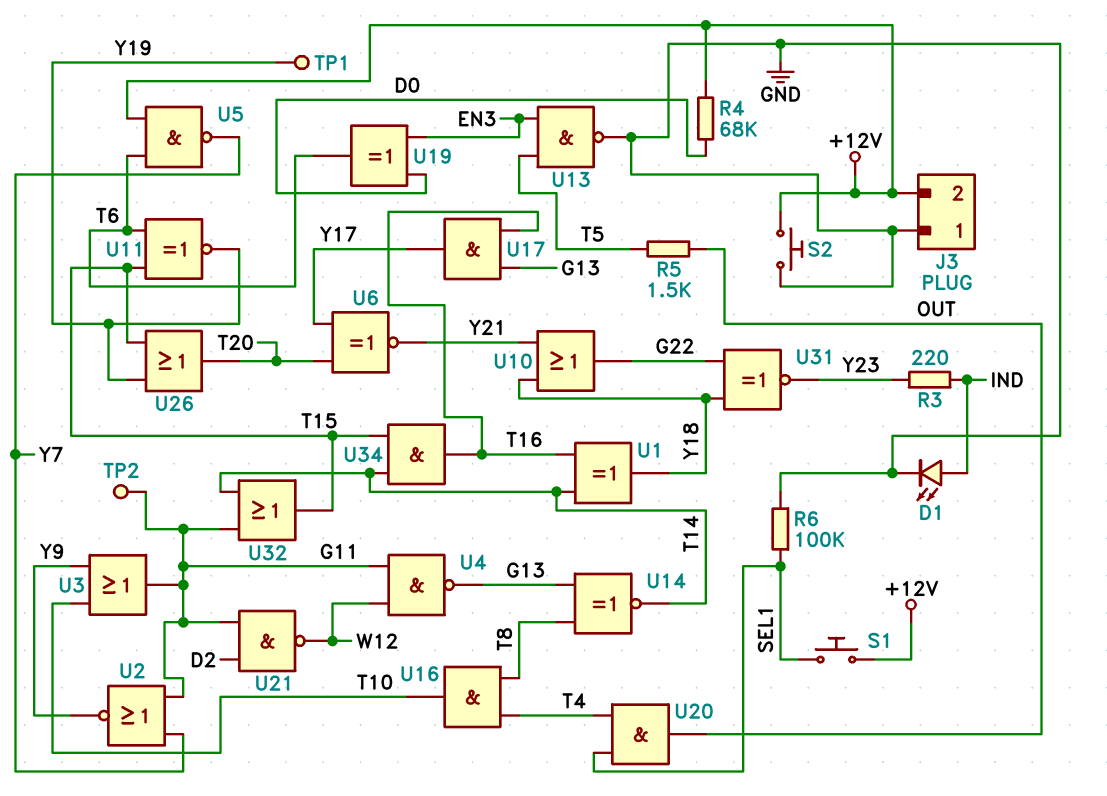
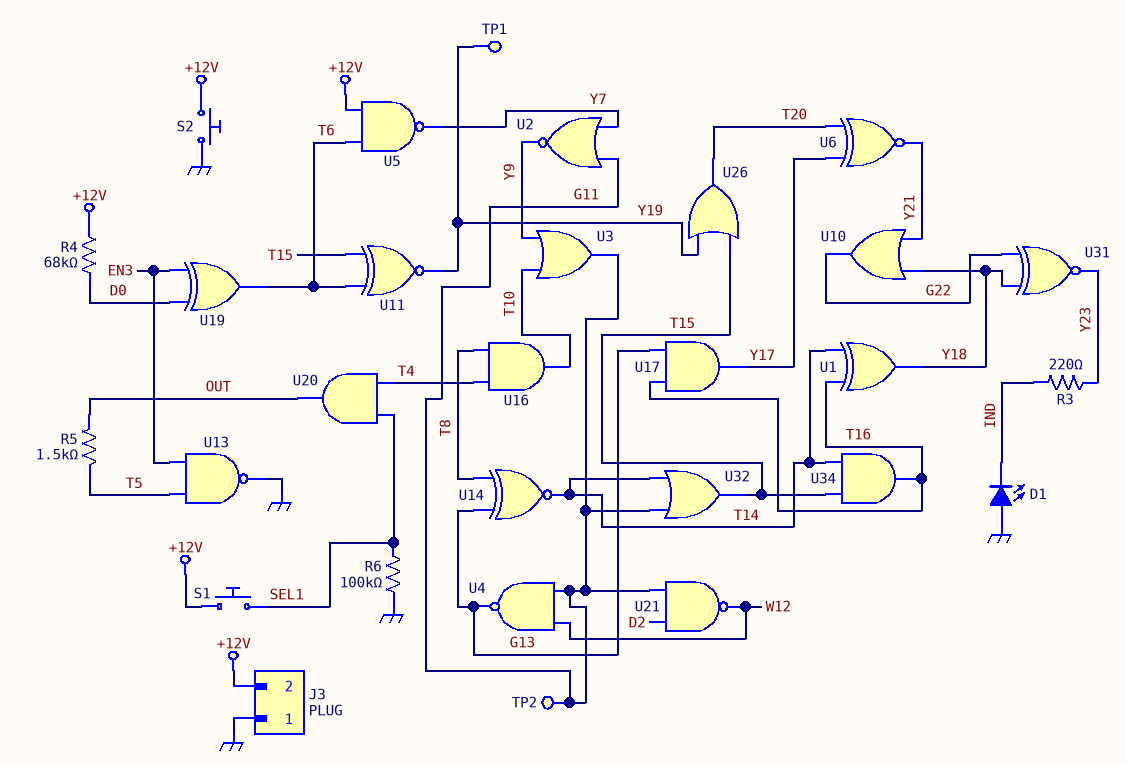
D1: LED (A IND, K GND) -> LED (A GND, K IND)

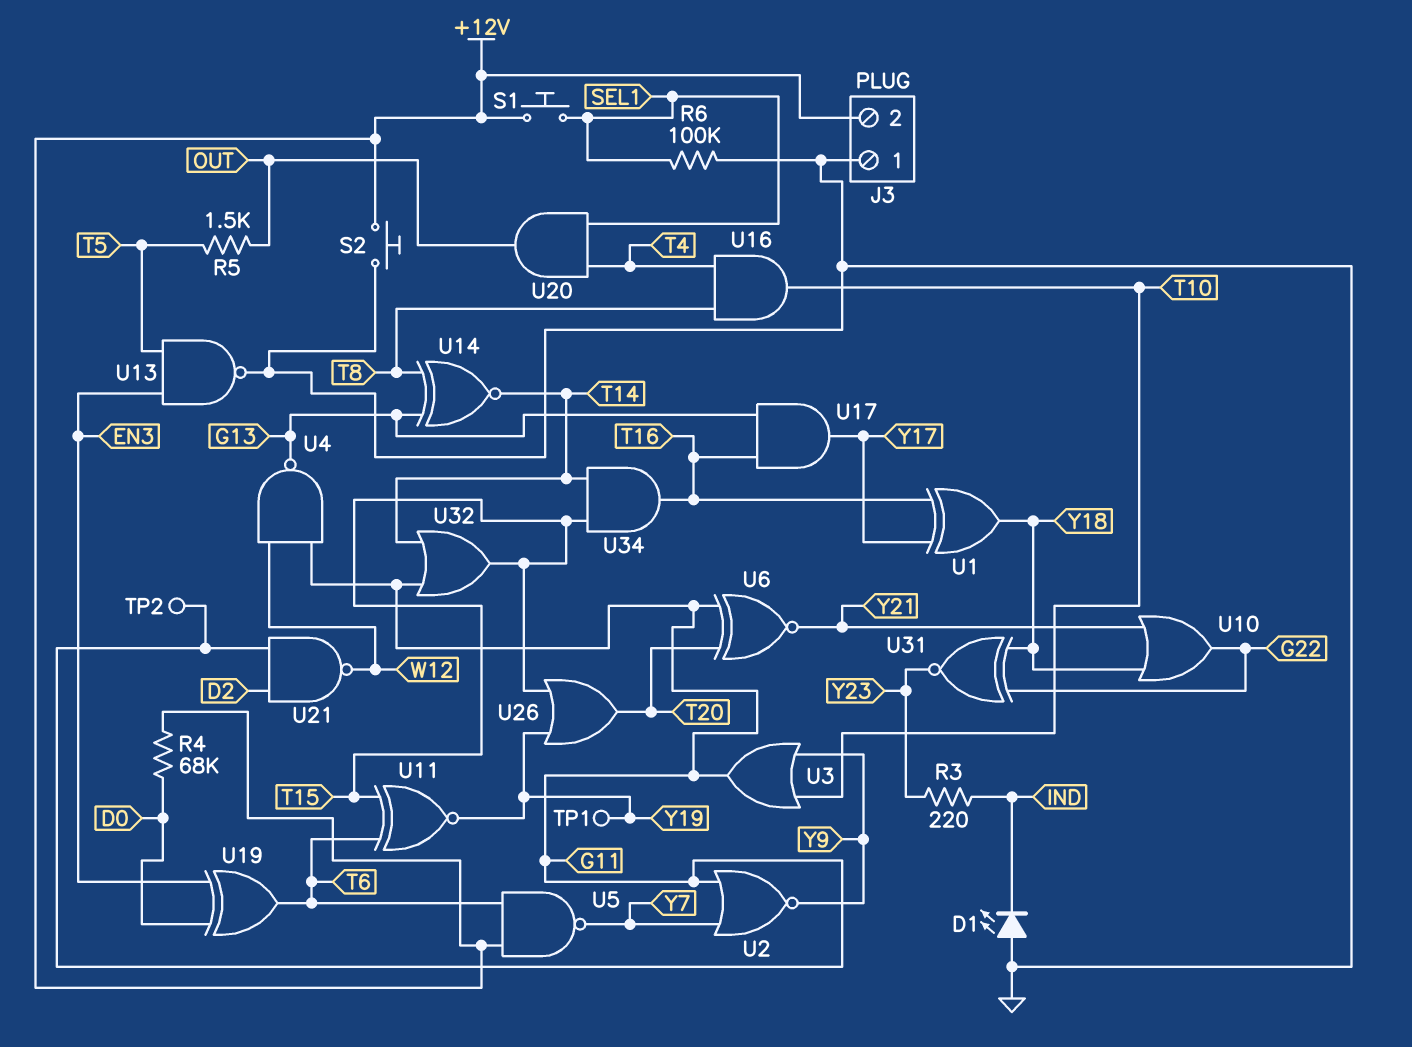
U1: XOR (in T14, in T16, out Y18) -> XOR (in T16, in Y17, out Y18)
U6: XNOR (in T20, in Y17, out Y21) -> XNOR (in G11, in T20, out Y21)

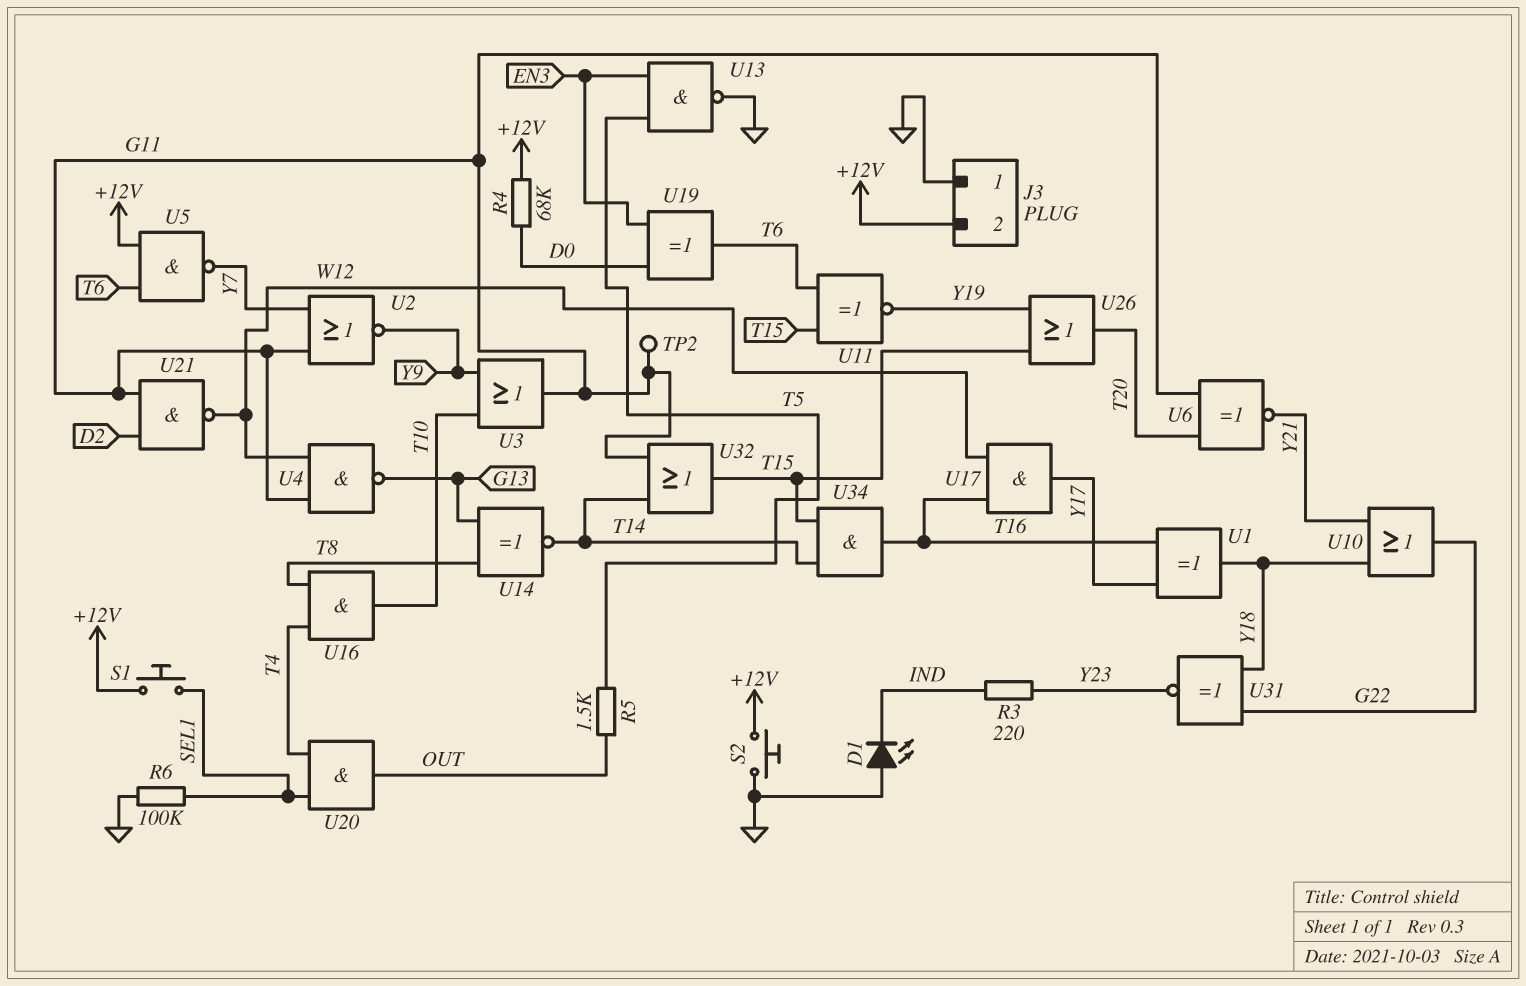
TP1: test point (Y19) -> none
U17: AND (in G13, in T16, out Y17) -> AND (in T16, in W12, out Y17)

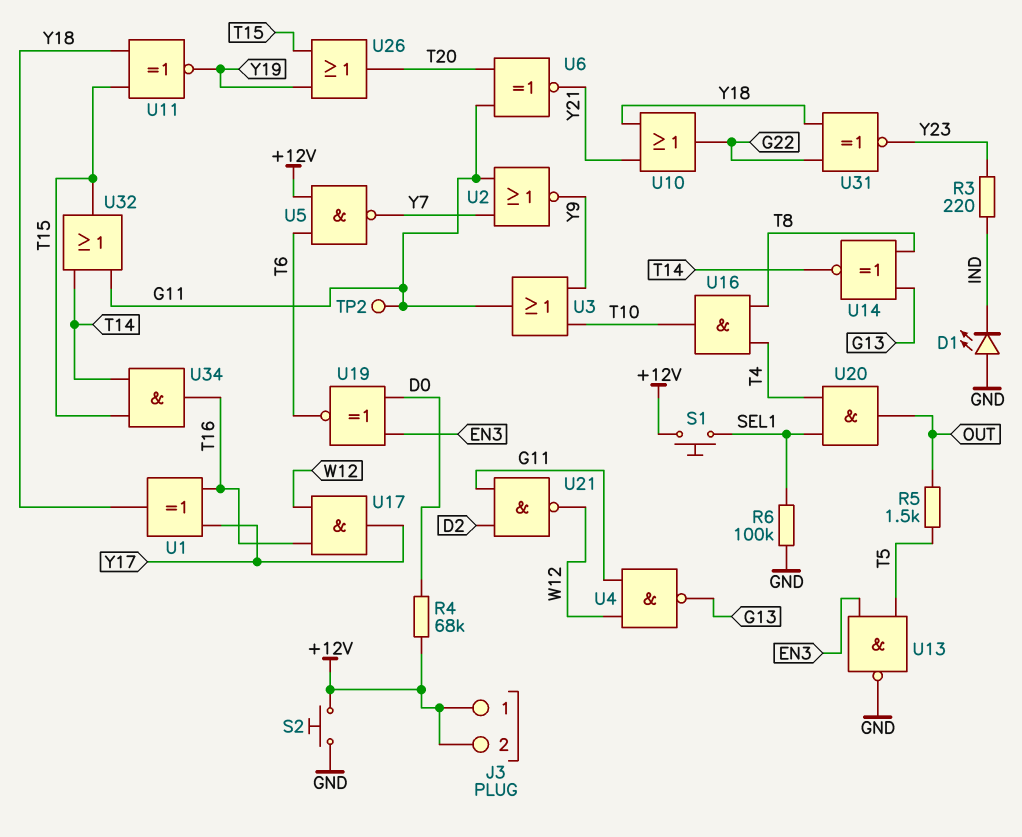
J3 pin 1: GND -> +12V
U11: XNOR (in T6, in T15, out Y19) -> XNOR (in T15, in Y18, out Y19)
U19: XOR (in D0, in EN3, out T6) -> XNOR (in D0, in EN3, out T6)

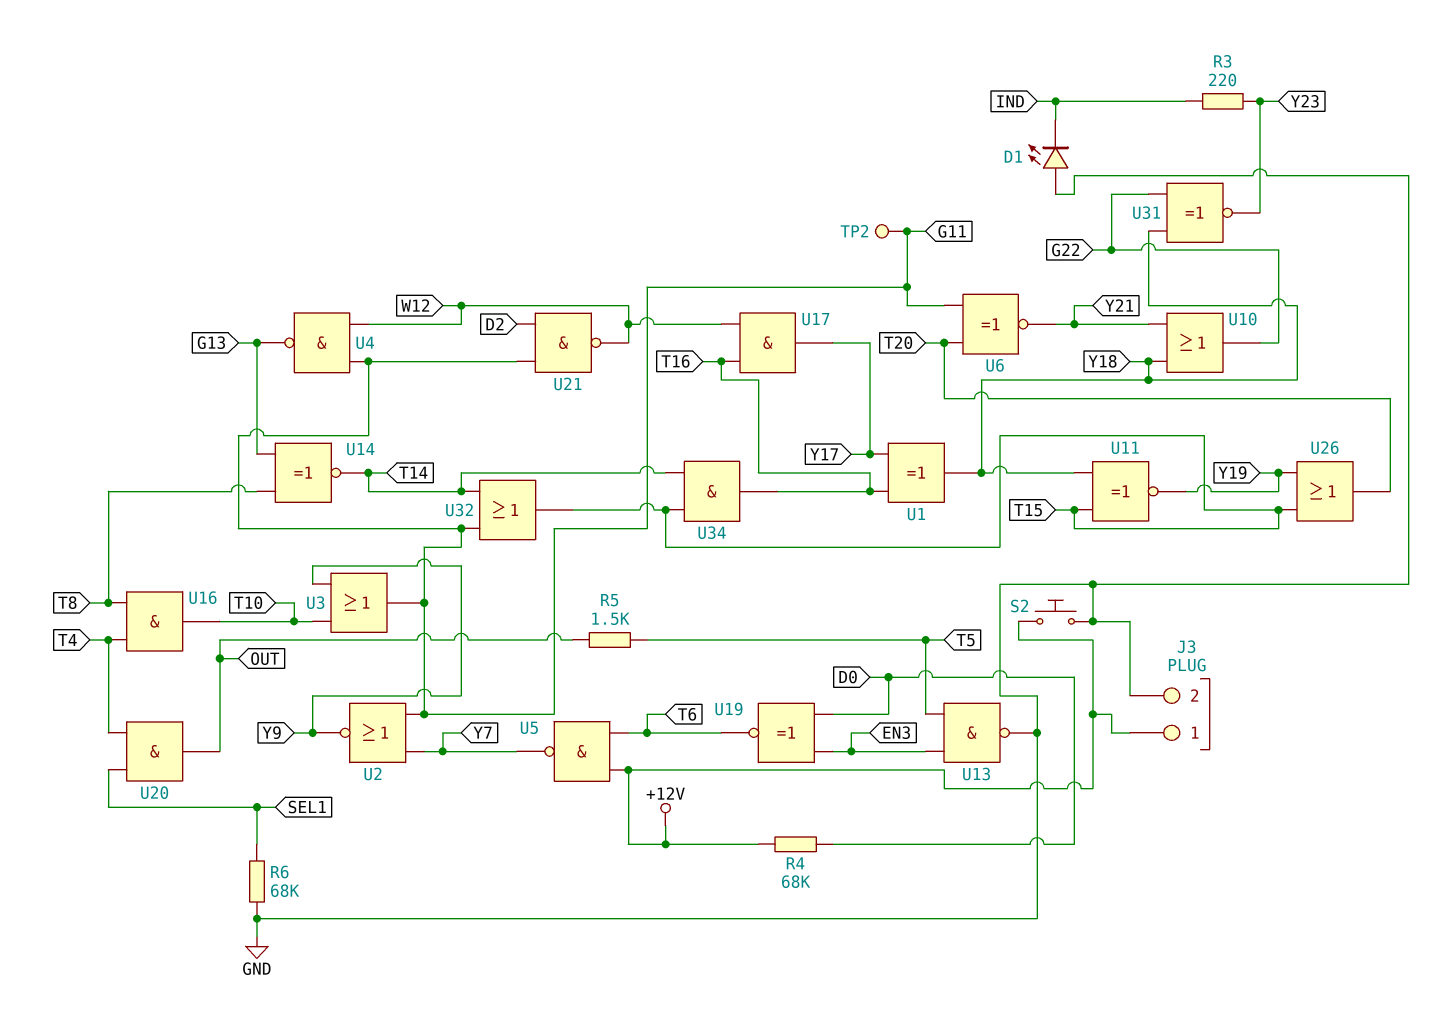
J3 pin 2: +12V -> GND
R6: 100k (GND, SEL1) -> 68k (GND, SEL1)
S1: button (+12V, SEL1) -> none

